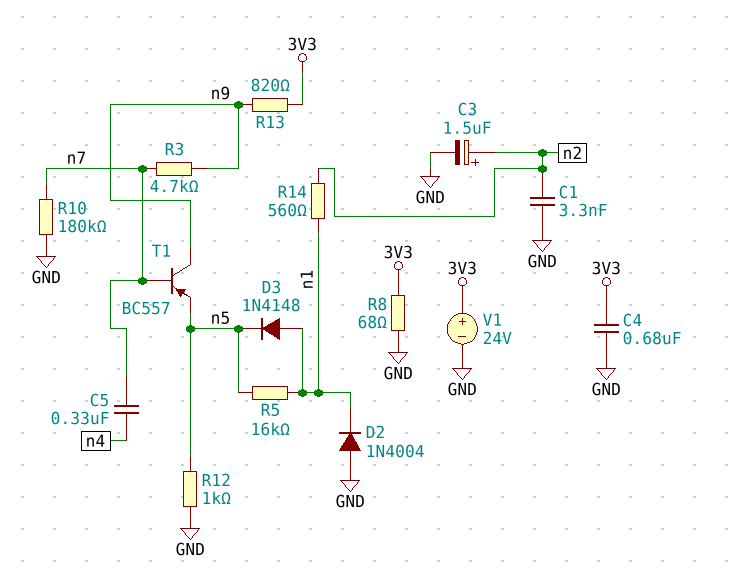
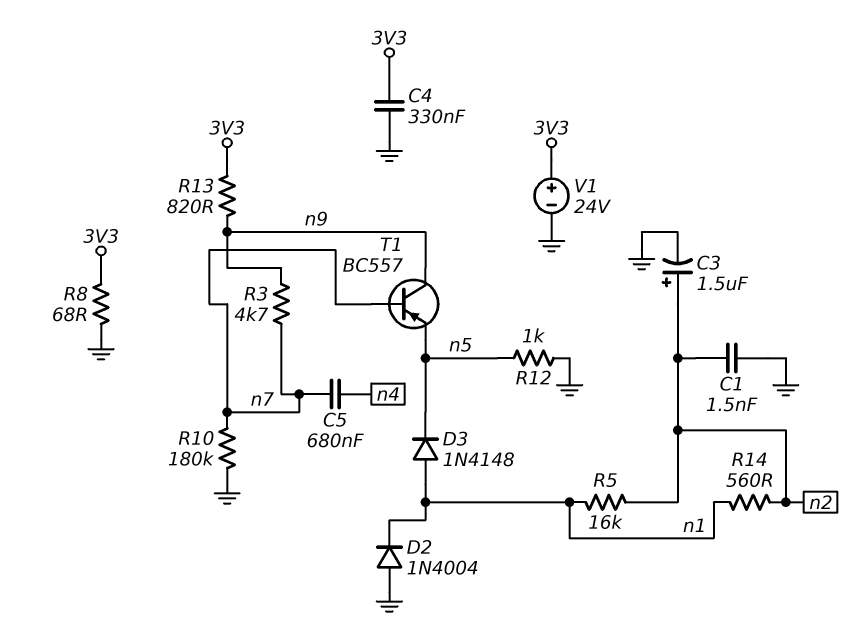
C1: 3.3nF (GND, n2) -> 1.5nF (GND, n2)
C4: 680nF (3V3, GND) -> 330nF (3V3, GND)
C5: 330nF (n4, n7) -> 680nF (n4, n7)
R5: 16k (n1, n5) -> 16k (n1, n2)

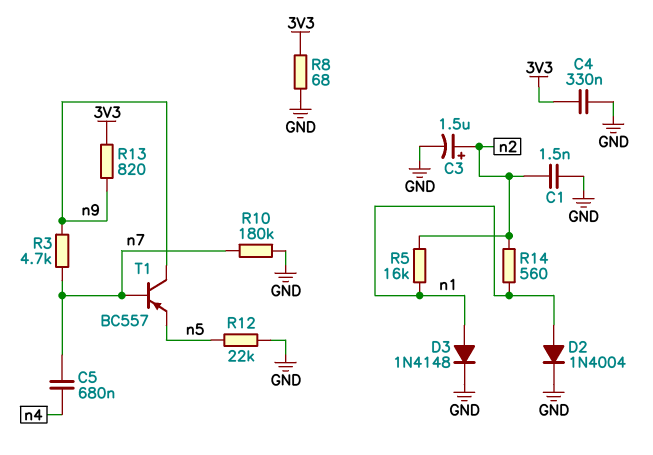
D2: diode 1N4004 (A GND, K n1) -> diode 1N4004 (A n1, K GND)
D3: diode 1N4148 (A n1, K n5) -> diode 1N4148 (A n1, K GND)
R12: 1k (GND, n5) -> 22k (GND, n5)
V1: 24V (plus 3V3, minus GND) -> none

